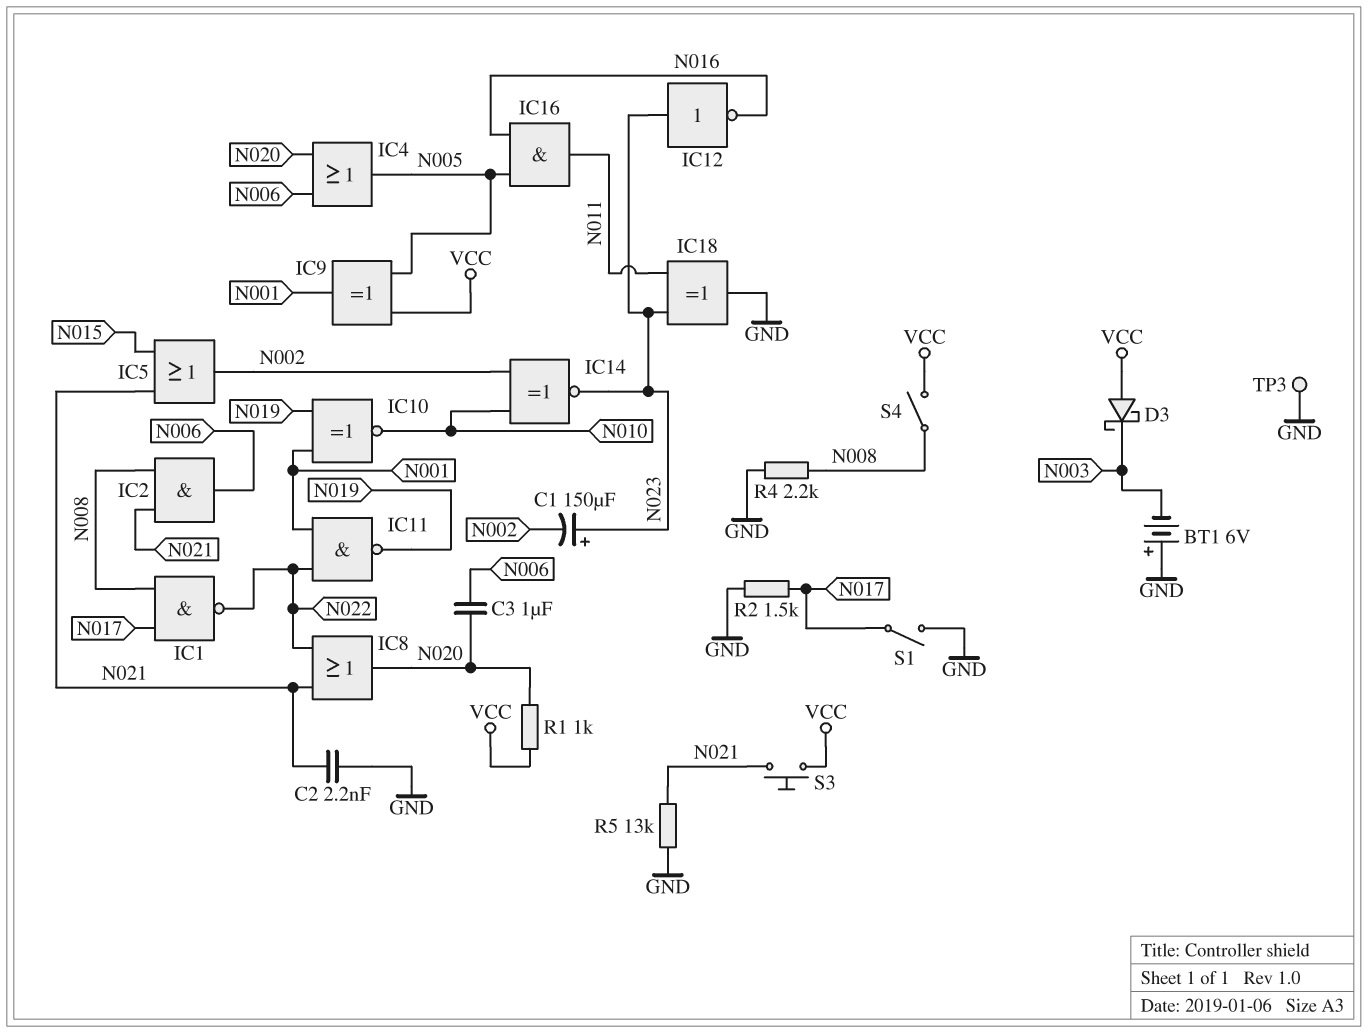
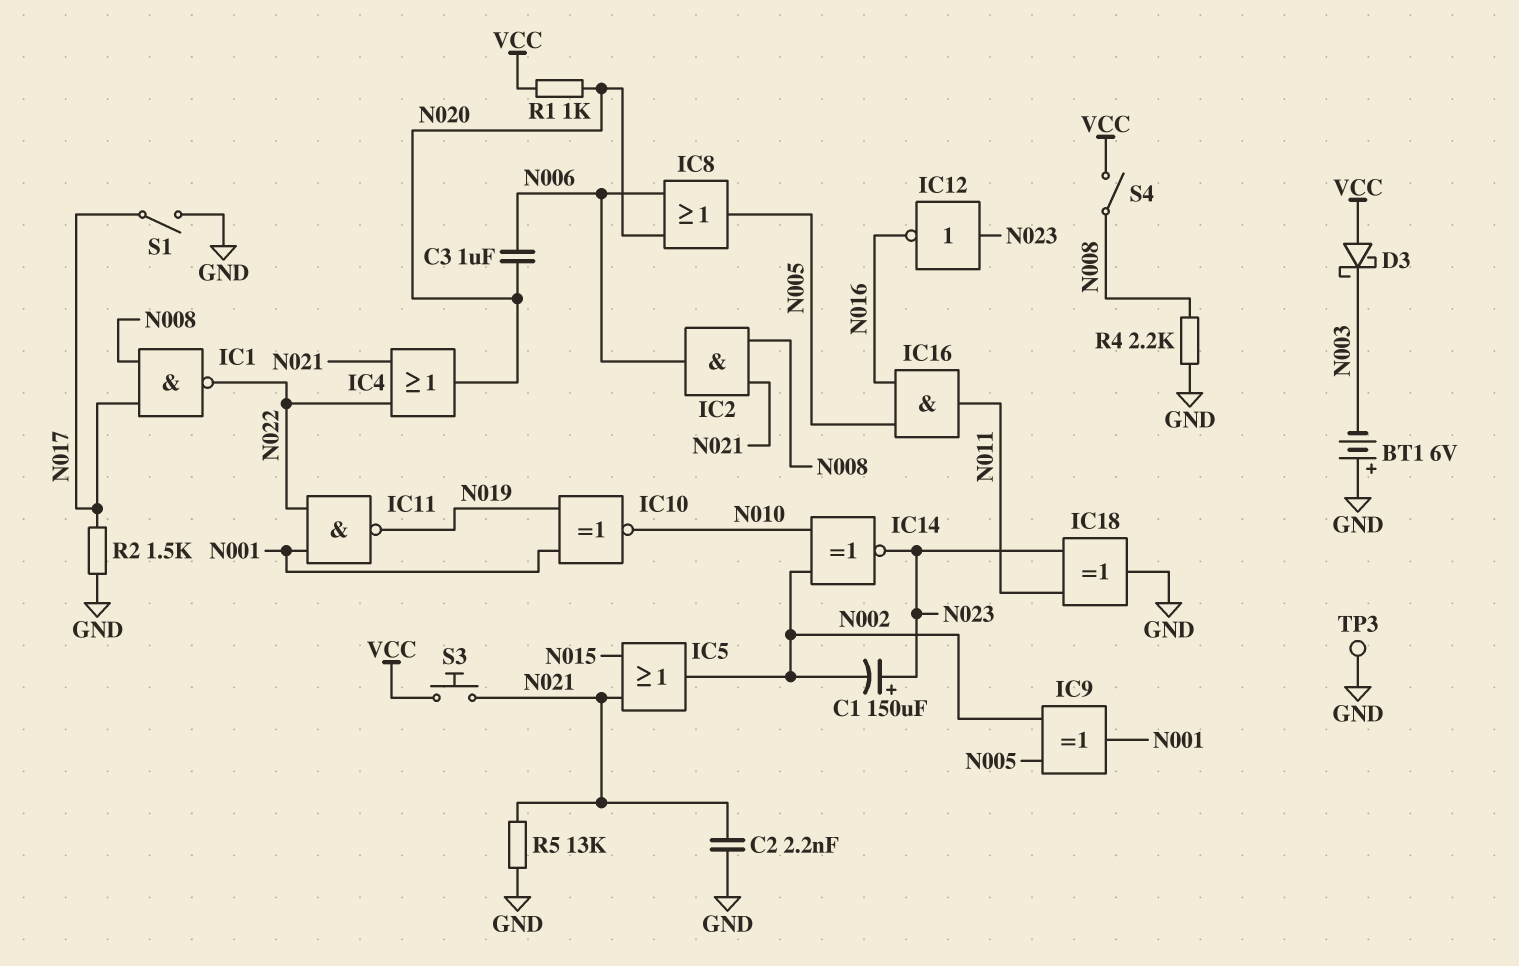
IC4: OR (in N006, in N020, out N005) -> OR (in N021, in N022, out N020)
IC8: OR (in N021, in N022, out N020) -> OR (in N006, in N020, out N005)
IC9: XOR (in N005, in VCC, out N001) -> XOR (in N002, in N005, out N001)

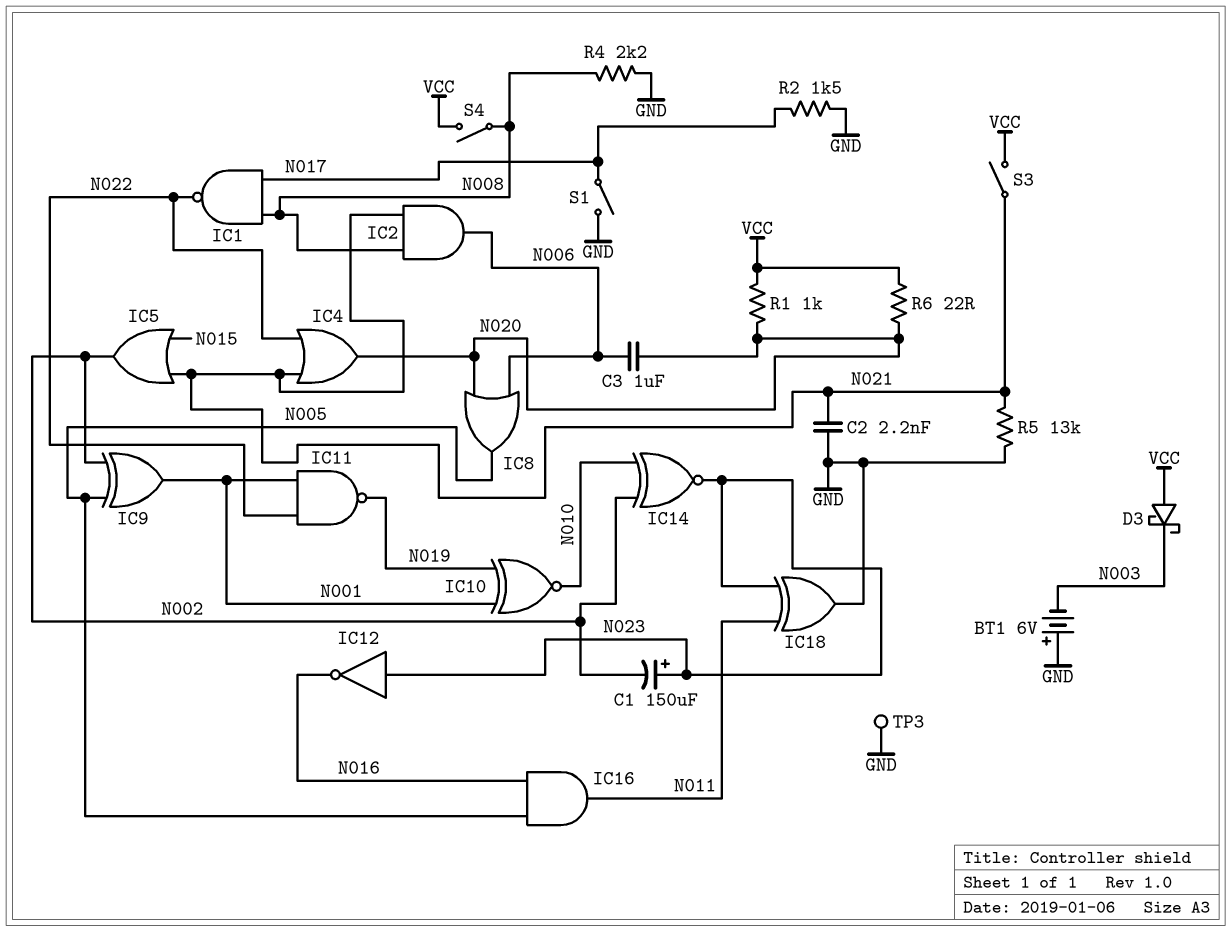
R6: none -> 22 (N020, VCC)
S3: button (N021, VCC) -> switch (N021, VCC)

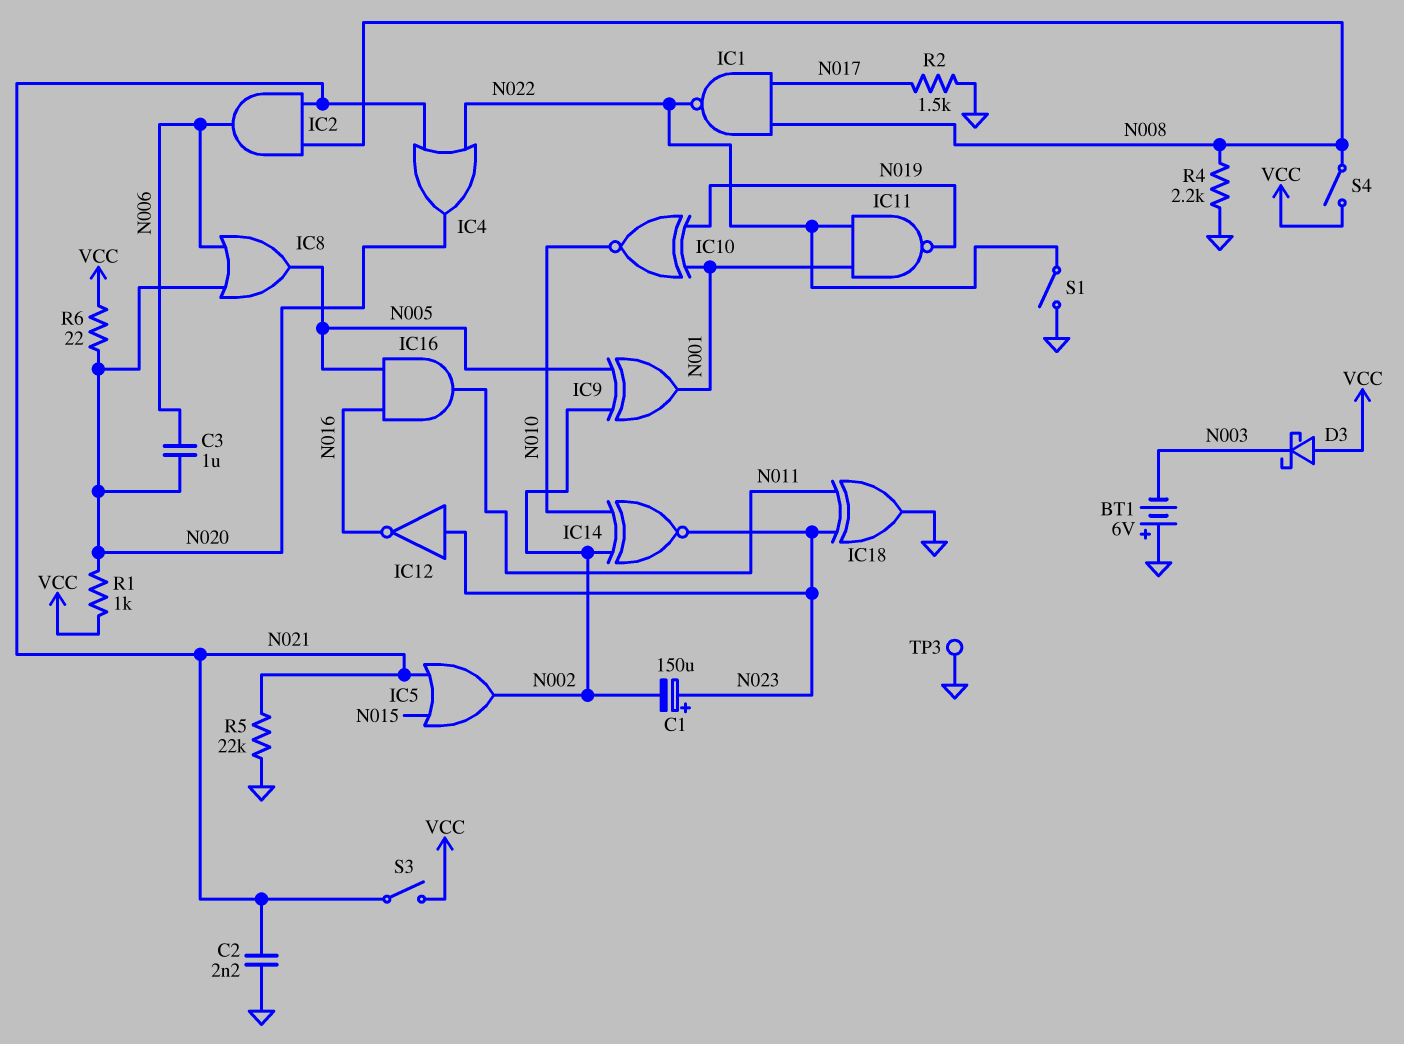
R5: 13k (GND, N021) -> 22k (GND, N021)
S1: switch (GND, N017) -> switch (GND, N022)

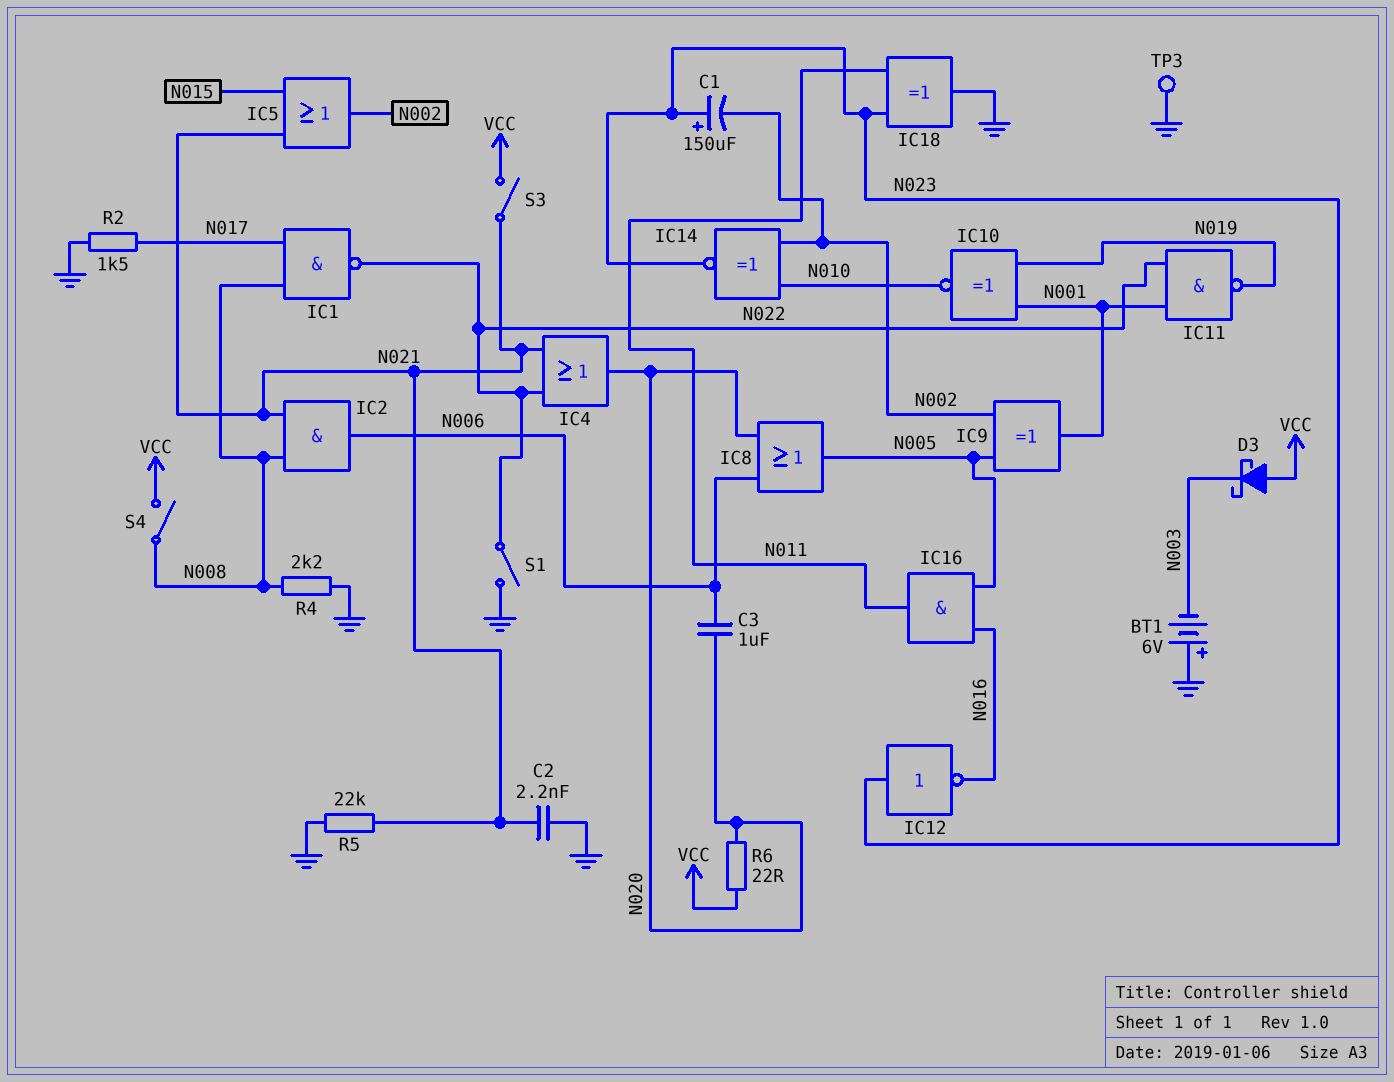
R1: 1k (N020, VCC) -> none

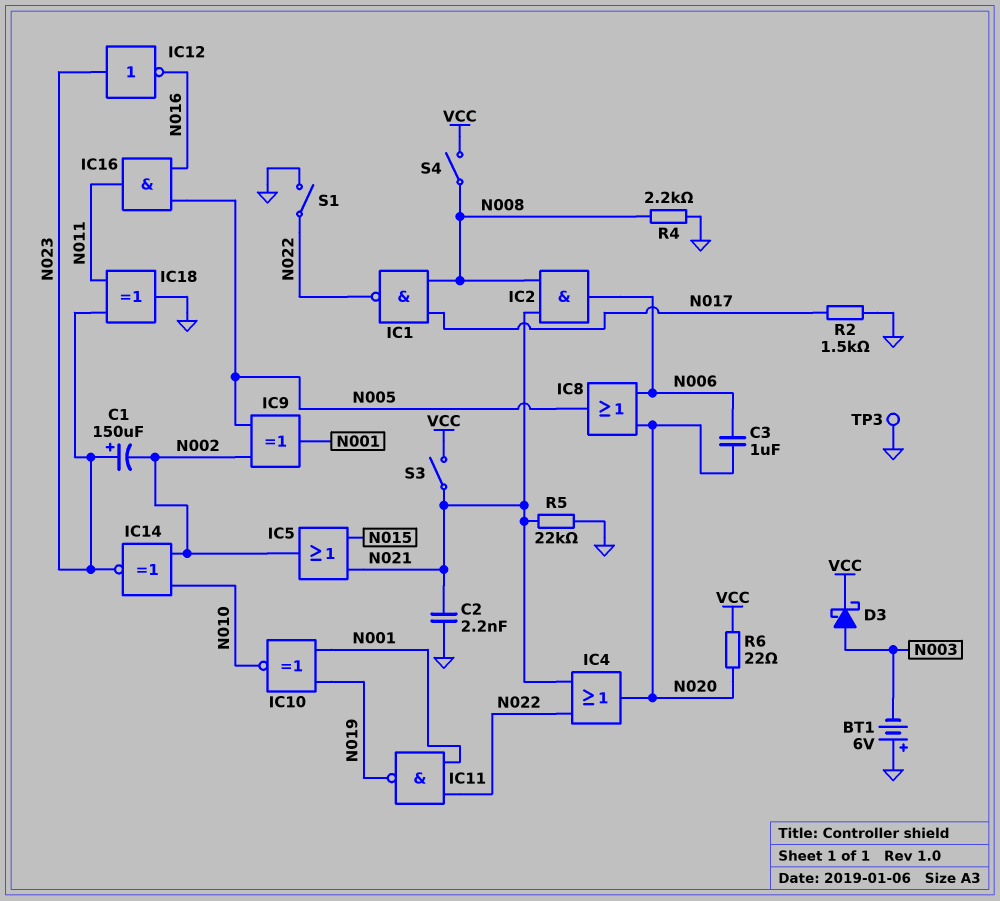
D3: schottky (A VCC, K N003) -> schottky (A N003, K VCC)

